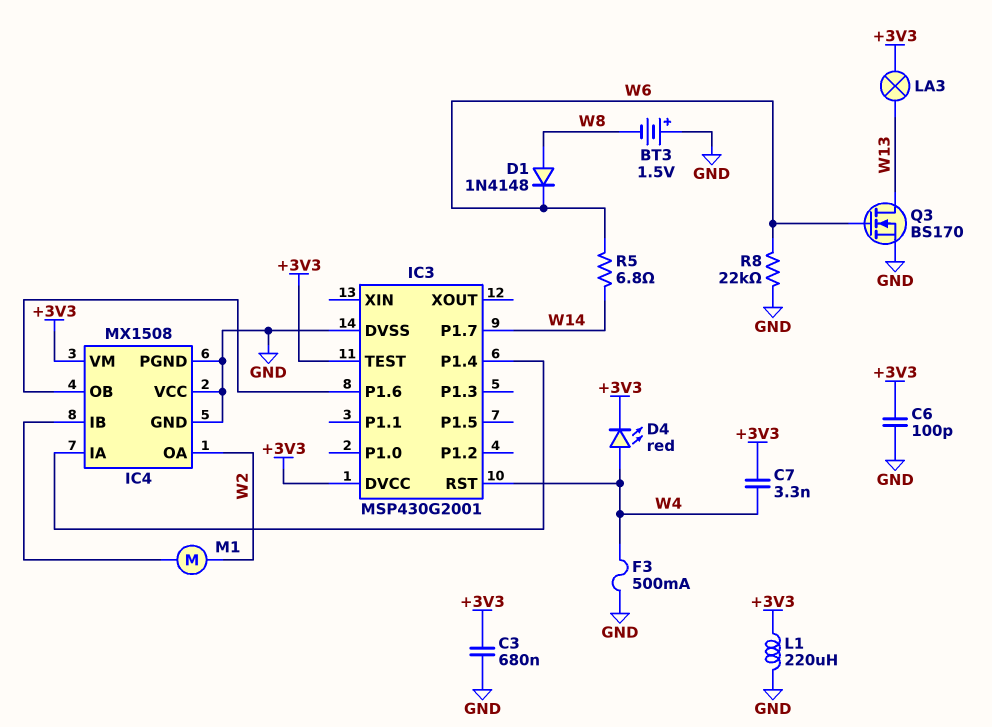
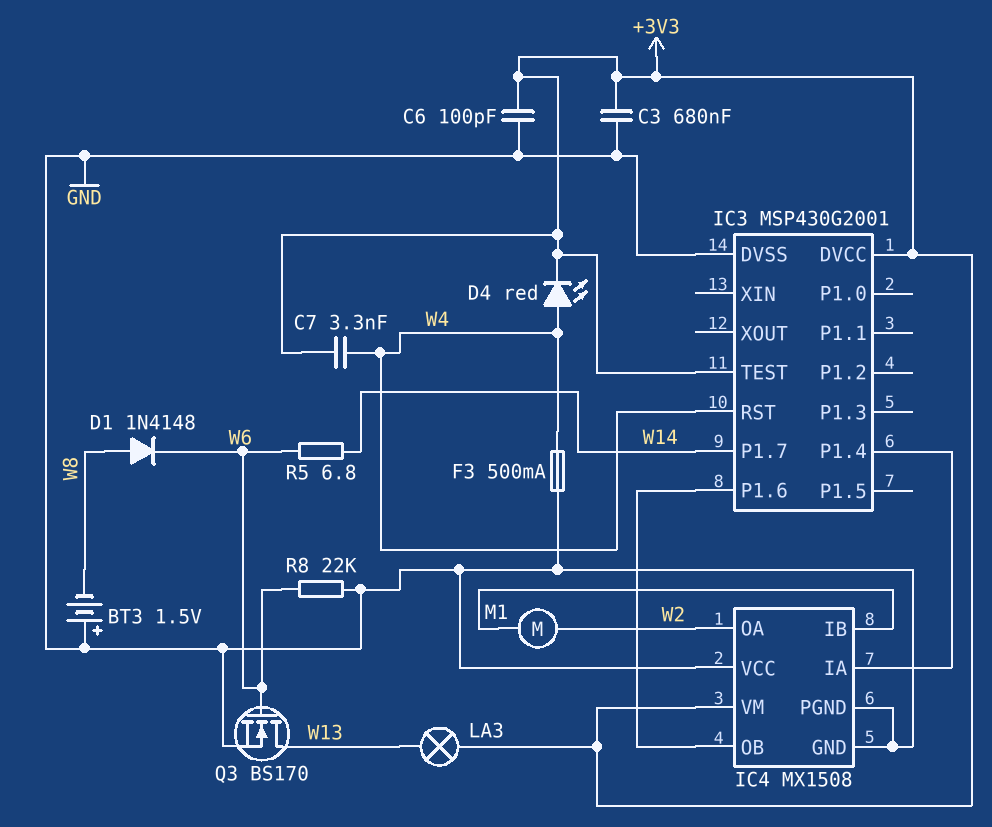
L1: 220uH (+3V3, GND) -> none

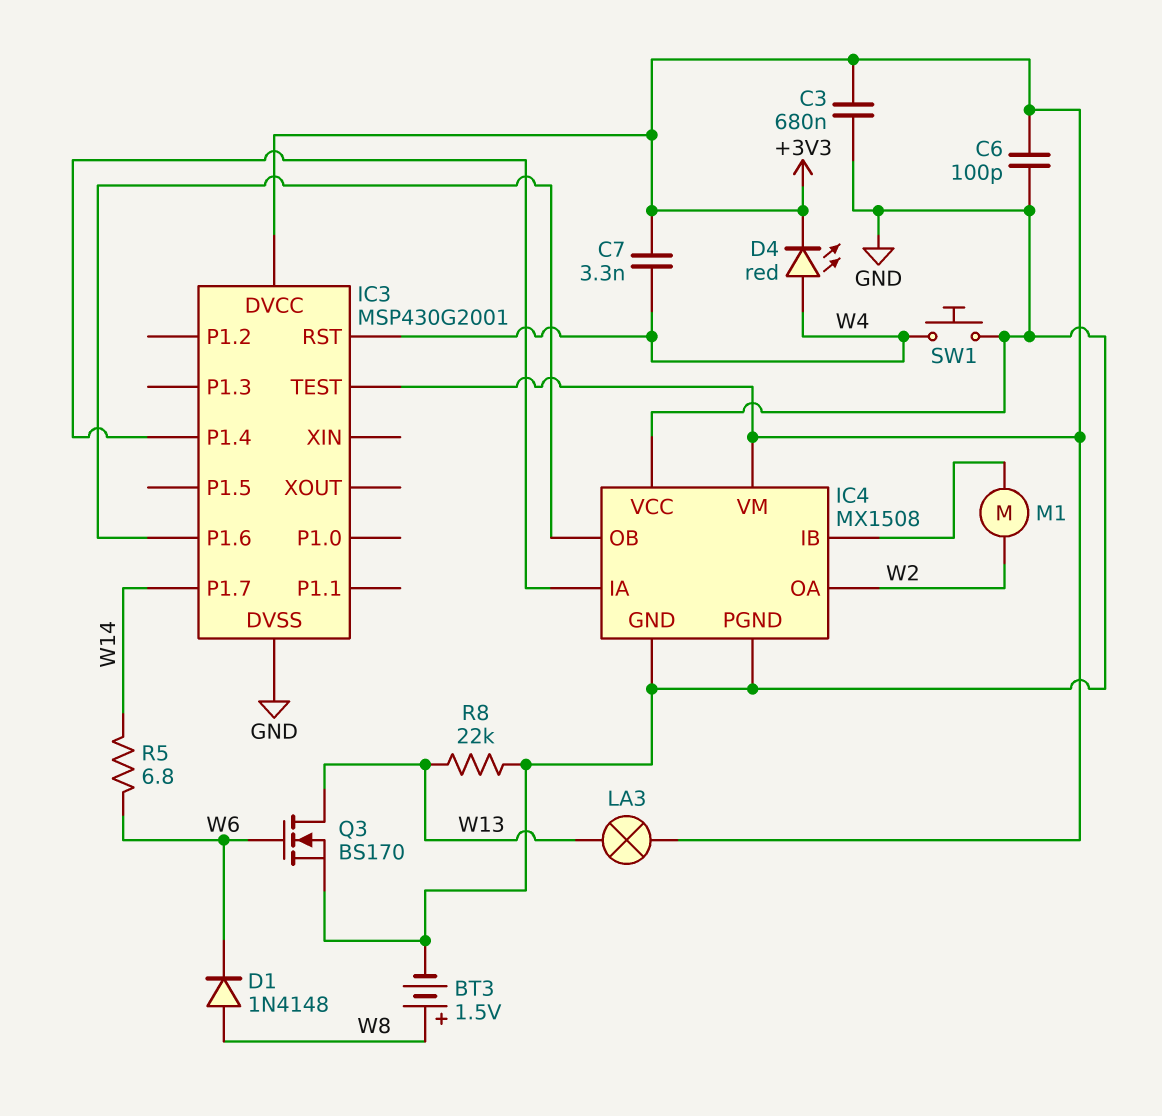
BT3: 1.5V (plus GND, minus W8) -> 1.5V (plus W8, minus GND)
F3: 500mA (GND, W4) -> none
R8: 22k (GND, W6) -> 22k (GND, W13)
SW1: none -> button (GND, W4)

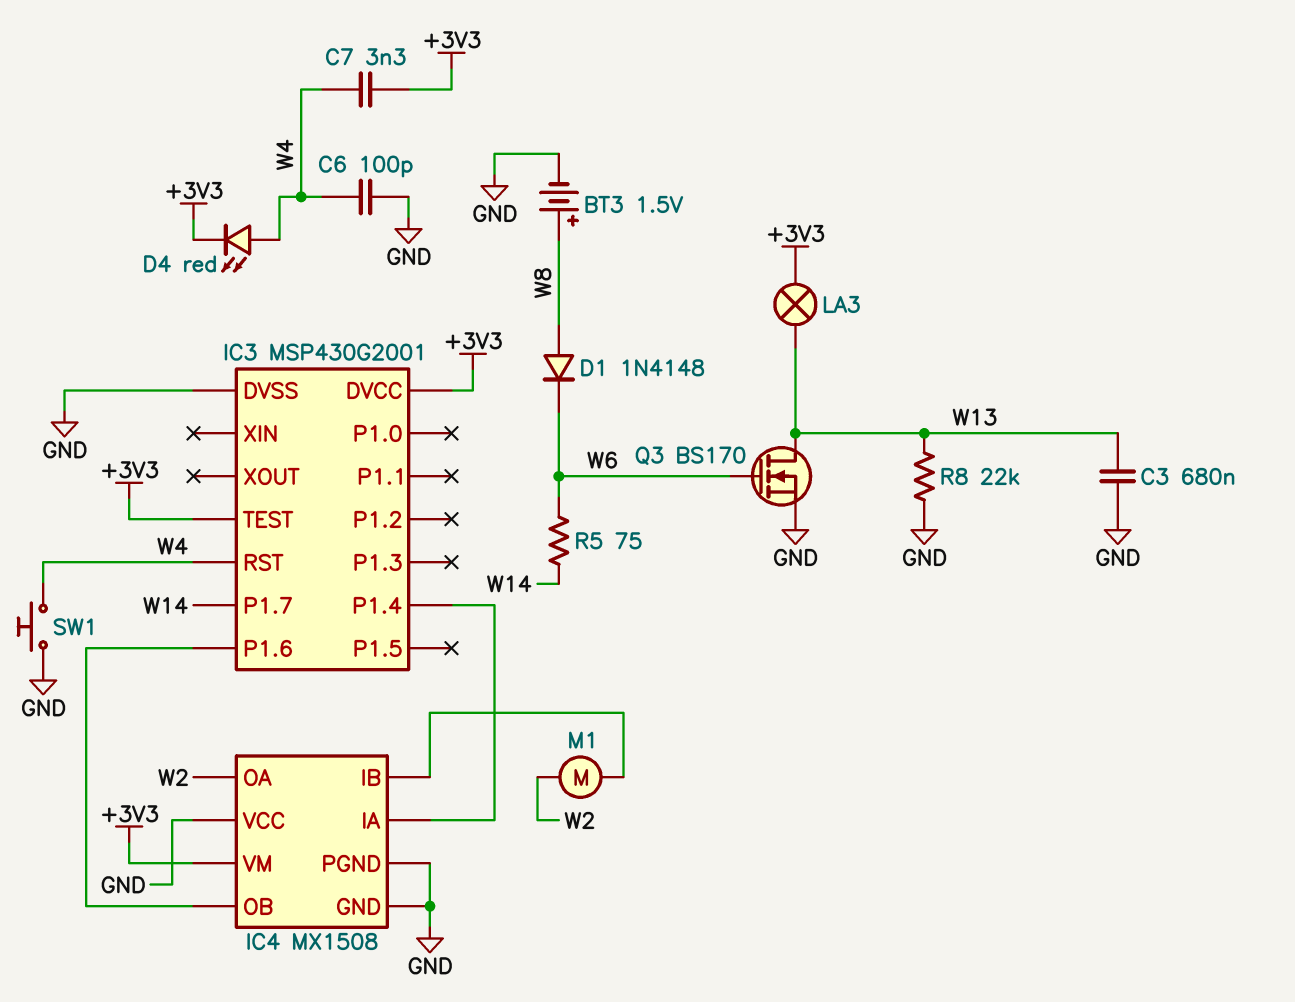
C3: 680nF (+3V3, GND) -> 680nF (GND, W13)
C6: 100pF (+3V3, GND) -> 100pF (GND, W4)
R5: 6.8 (W6, W14) -> 75 (W6, W14)

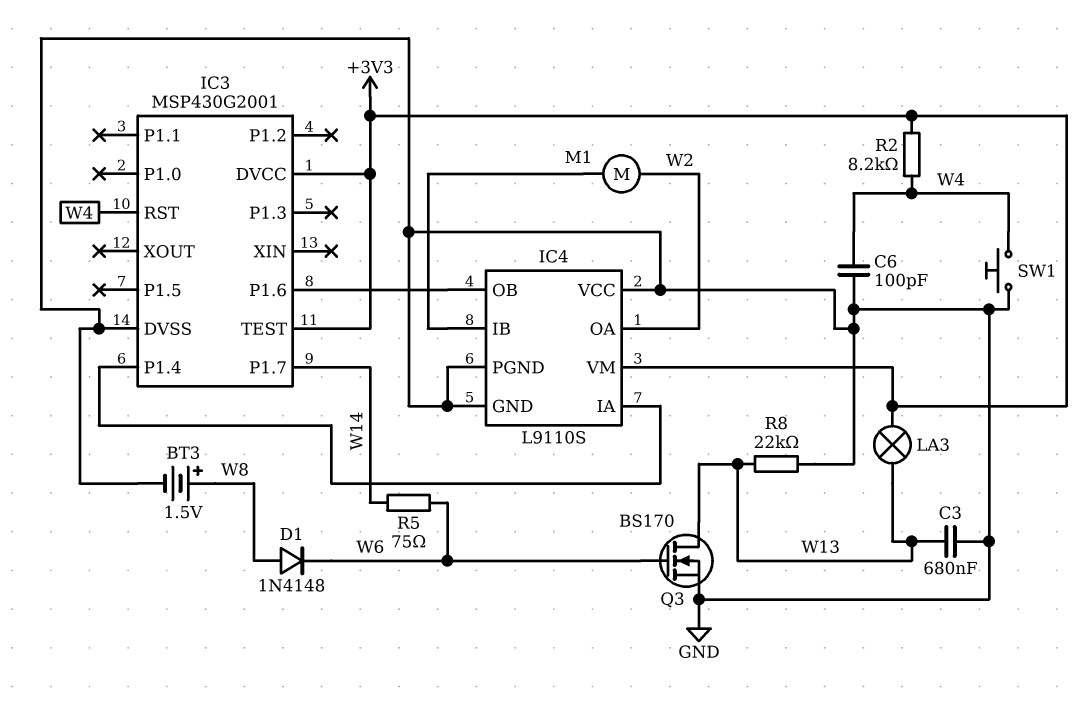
C7: 3.3nF (+3V3, W4) -> none
D4: LED red (A W4, K +3V3) -> none
IC4: MX1508 -> L9110S
R2: none -> 8.2k (+3V3, W4)

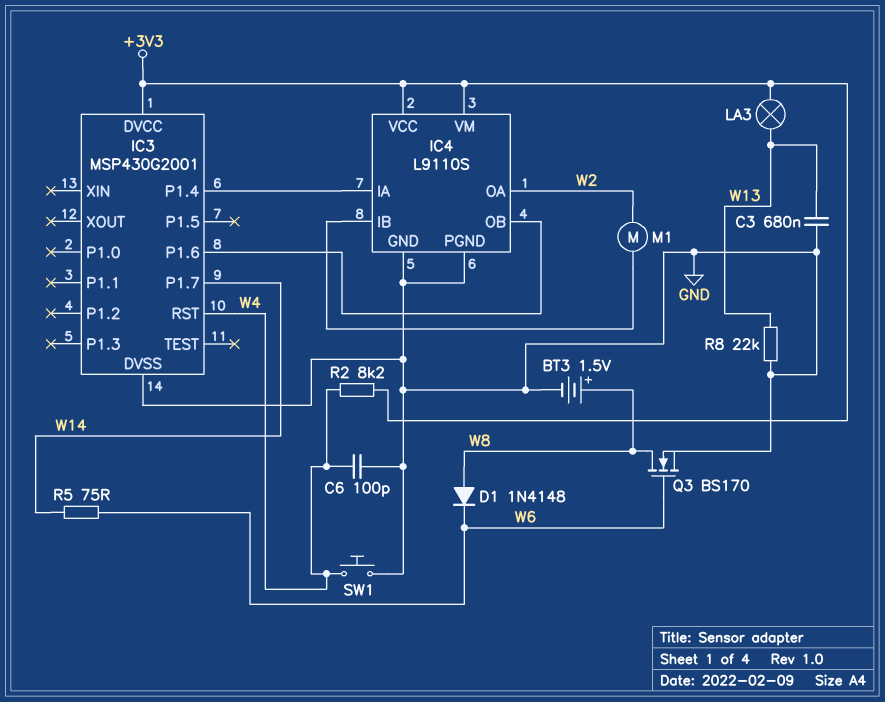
IC3 pin TEST: +3V3 -> none
IC4 pin VCC: GND -> +3V3
Q3: NMOS BS170 (G W6, D W13, S GND) -> NMOS BS170 (G W6, D W8, S GND)

